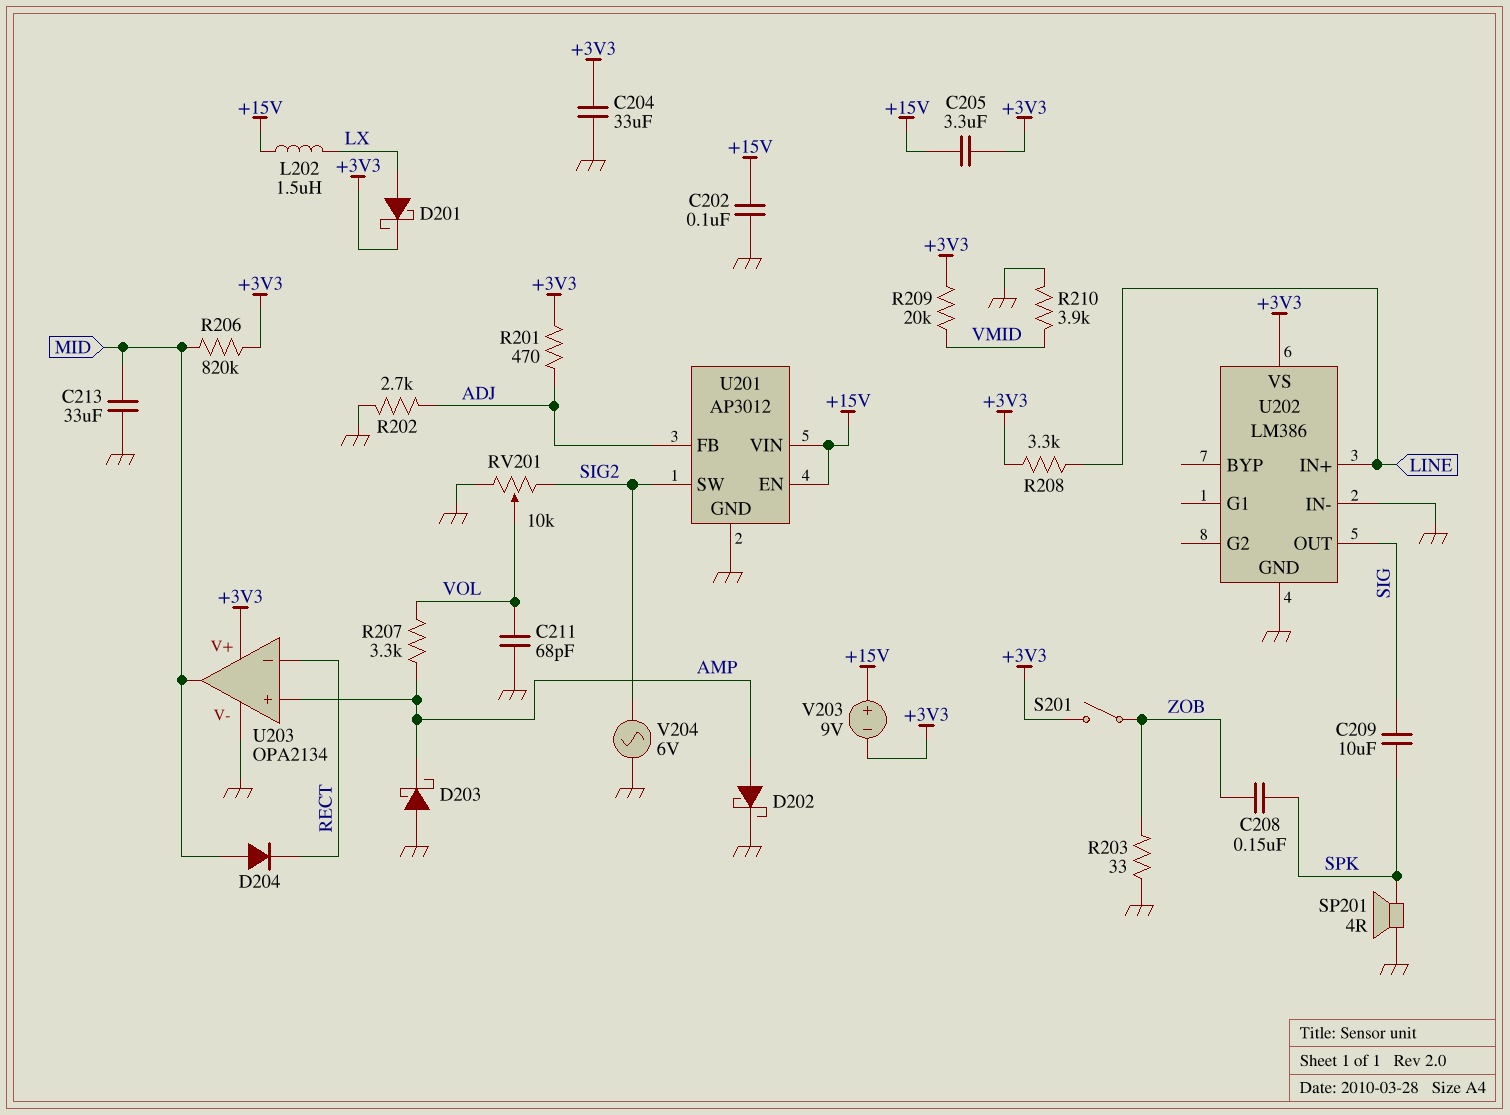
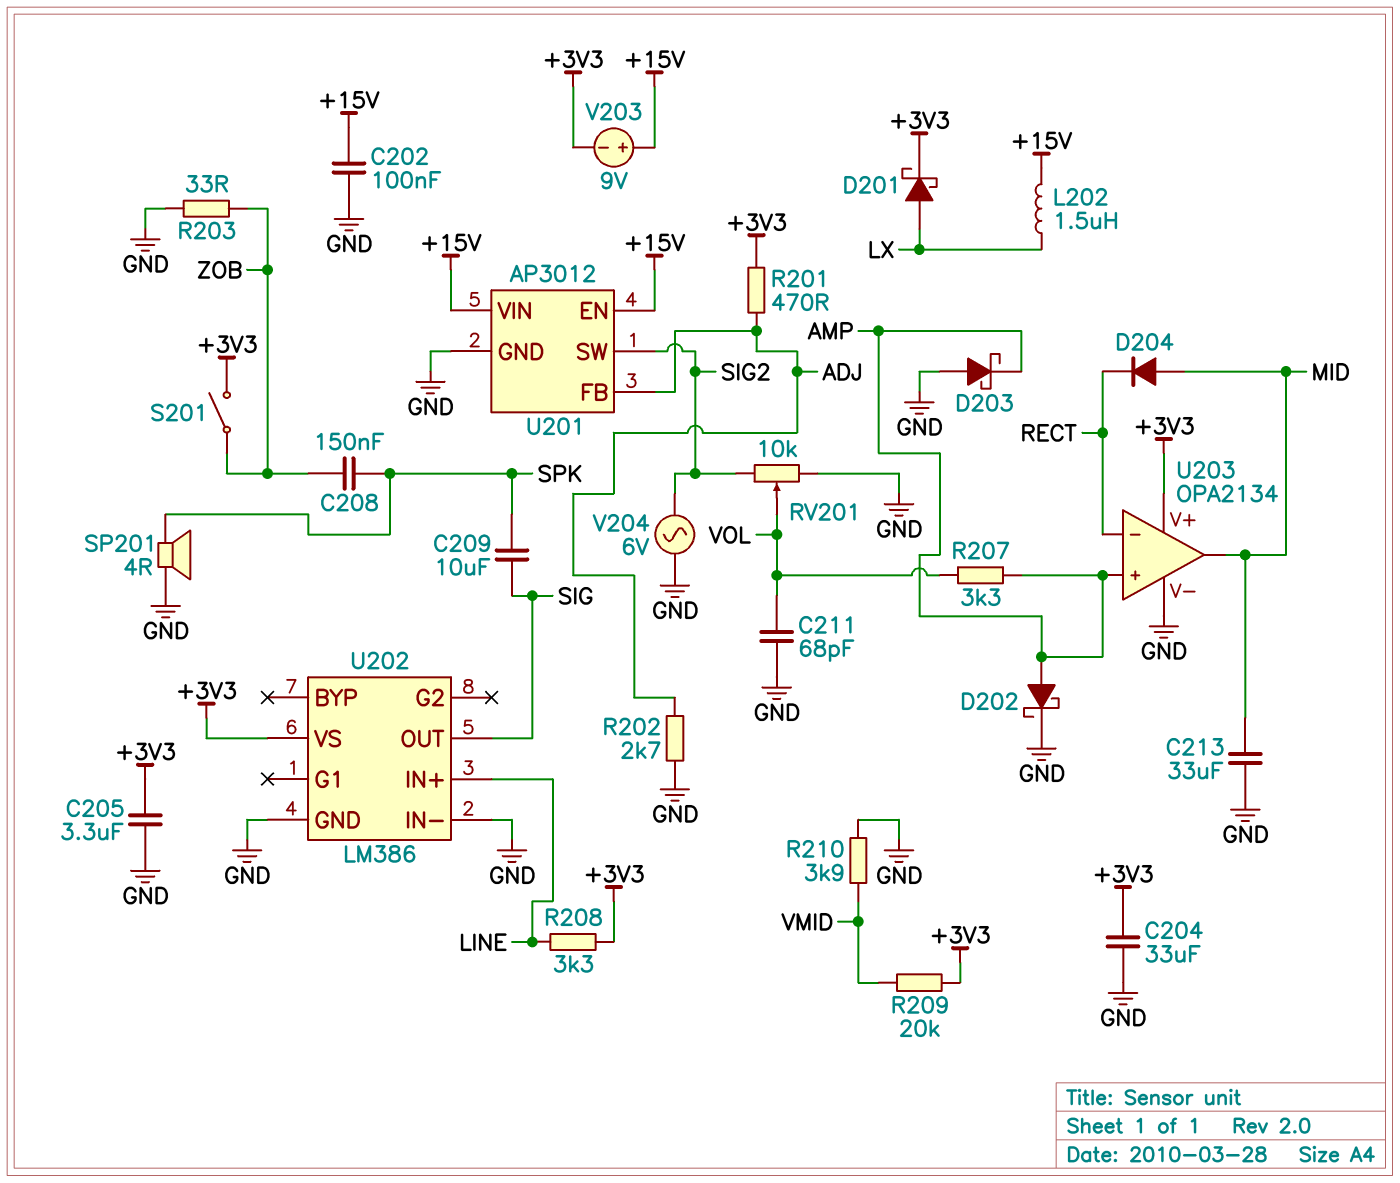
C205: 3.3uF (+3V3, +15V) -> 3.3uF (+3V3, GND)
R206: 820k (+3V3, MID) -> none

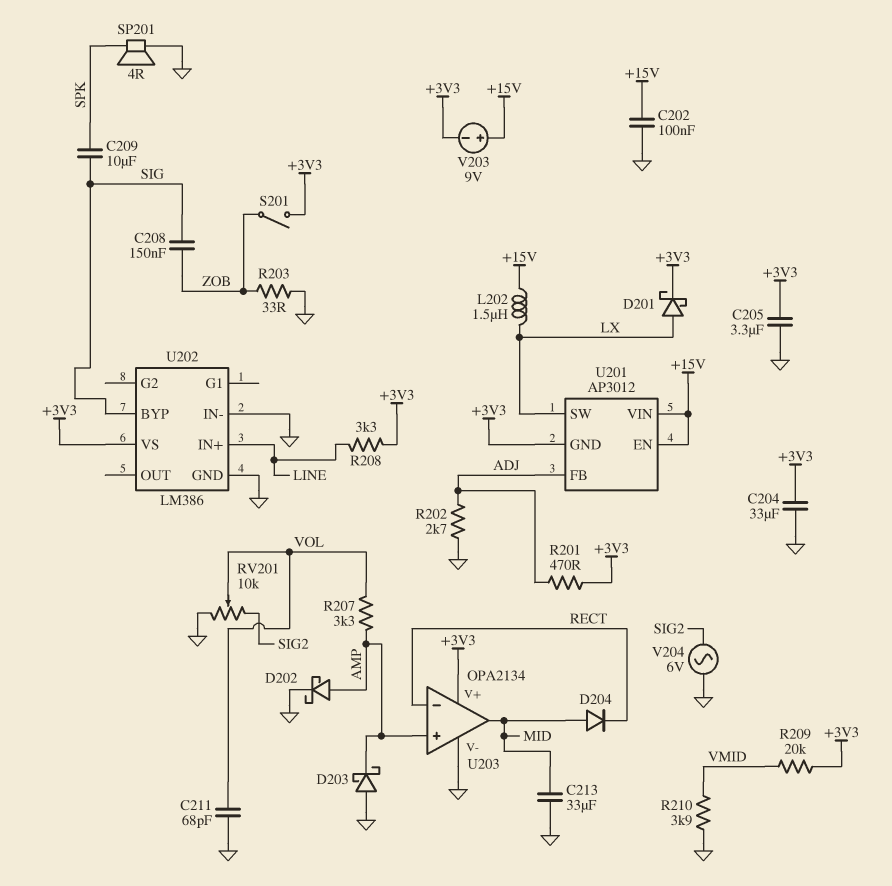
C208: 150nF (SPK, ZOB) -> 150nF (SIG, ZOB)
U201 pin GND: GND -> +3V3
U201 pin SW: SIG2 -> LX
U202 pin BYP: none -> SIG
U202 pin OUT: SIG -> none

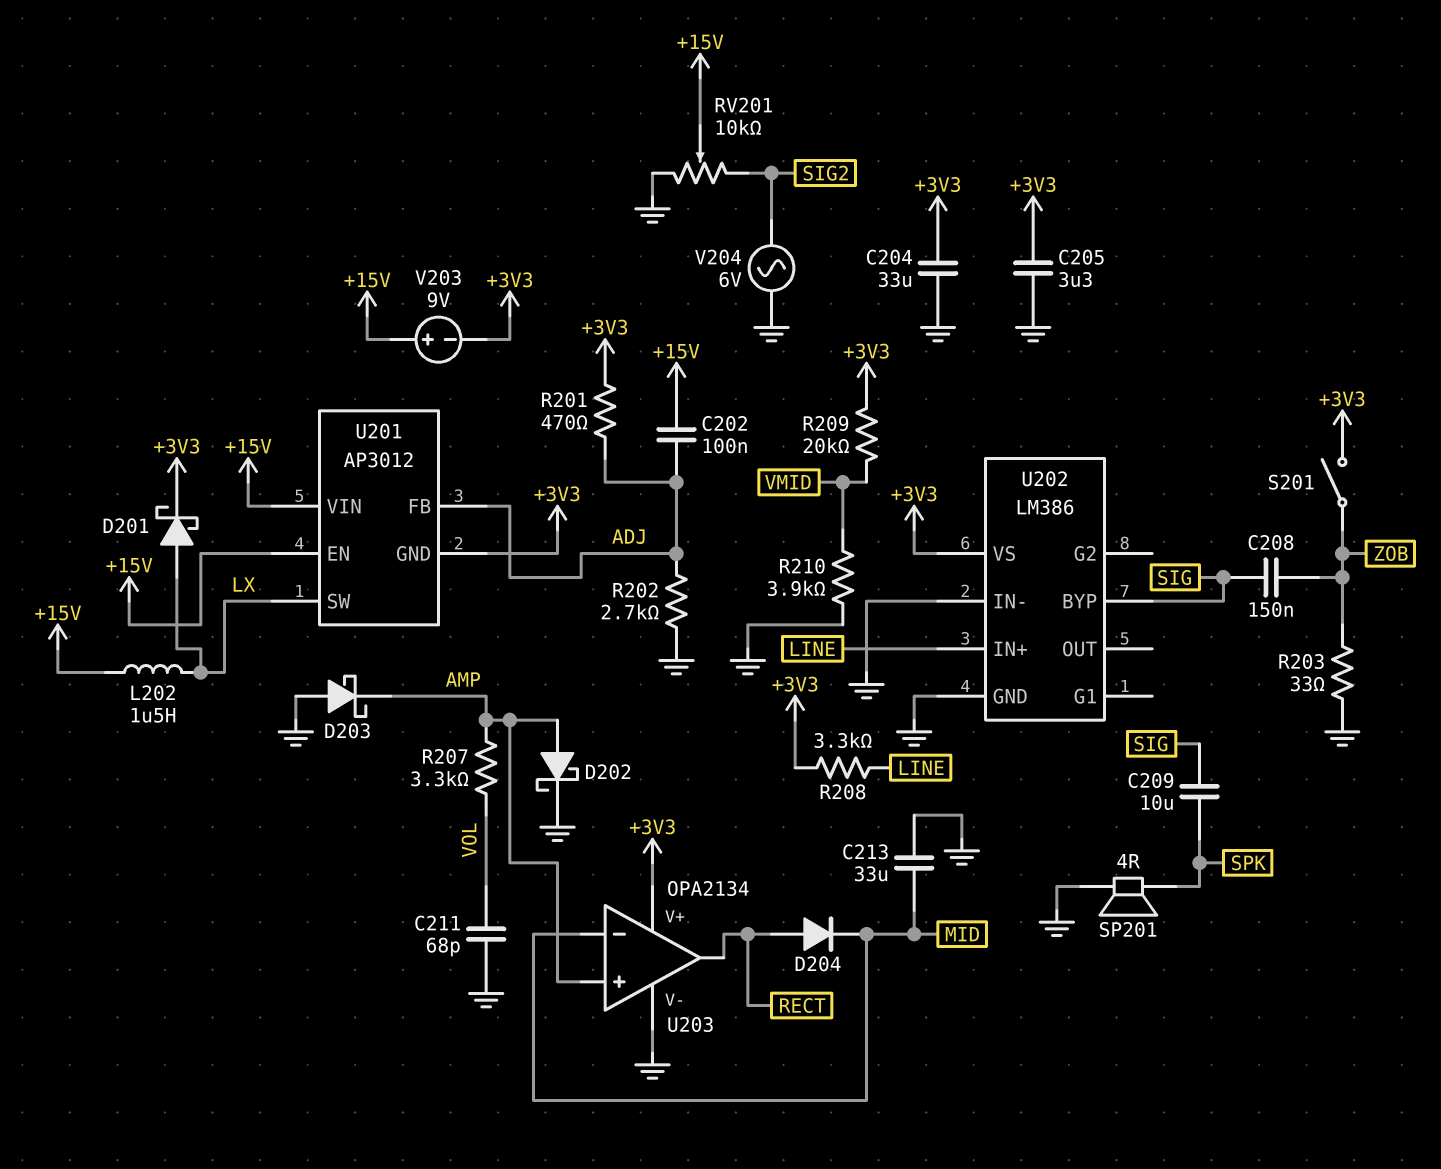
C202: 100nF (+15V, GND) -> 100nF (+15V, ADJ)
D204: diode (A MID, K RECT) -> diode (A RECT, K MID)
RV201: 10k (GND, SIG2, wiper VOL) -> 10k (GND, SIG2, wiper +15V)
U203 pin in-: RECT -> MID
U203 pin out: MID -> RECT

